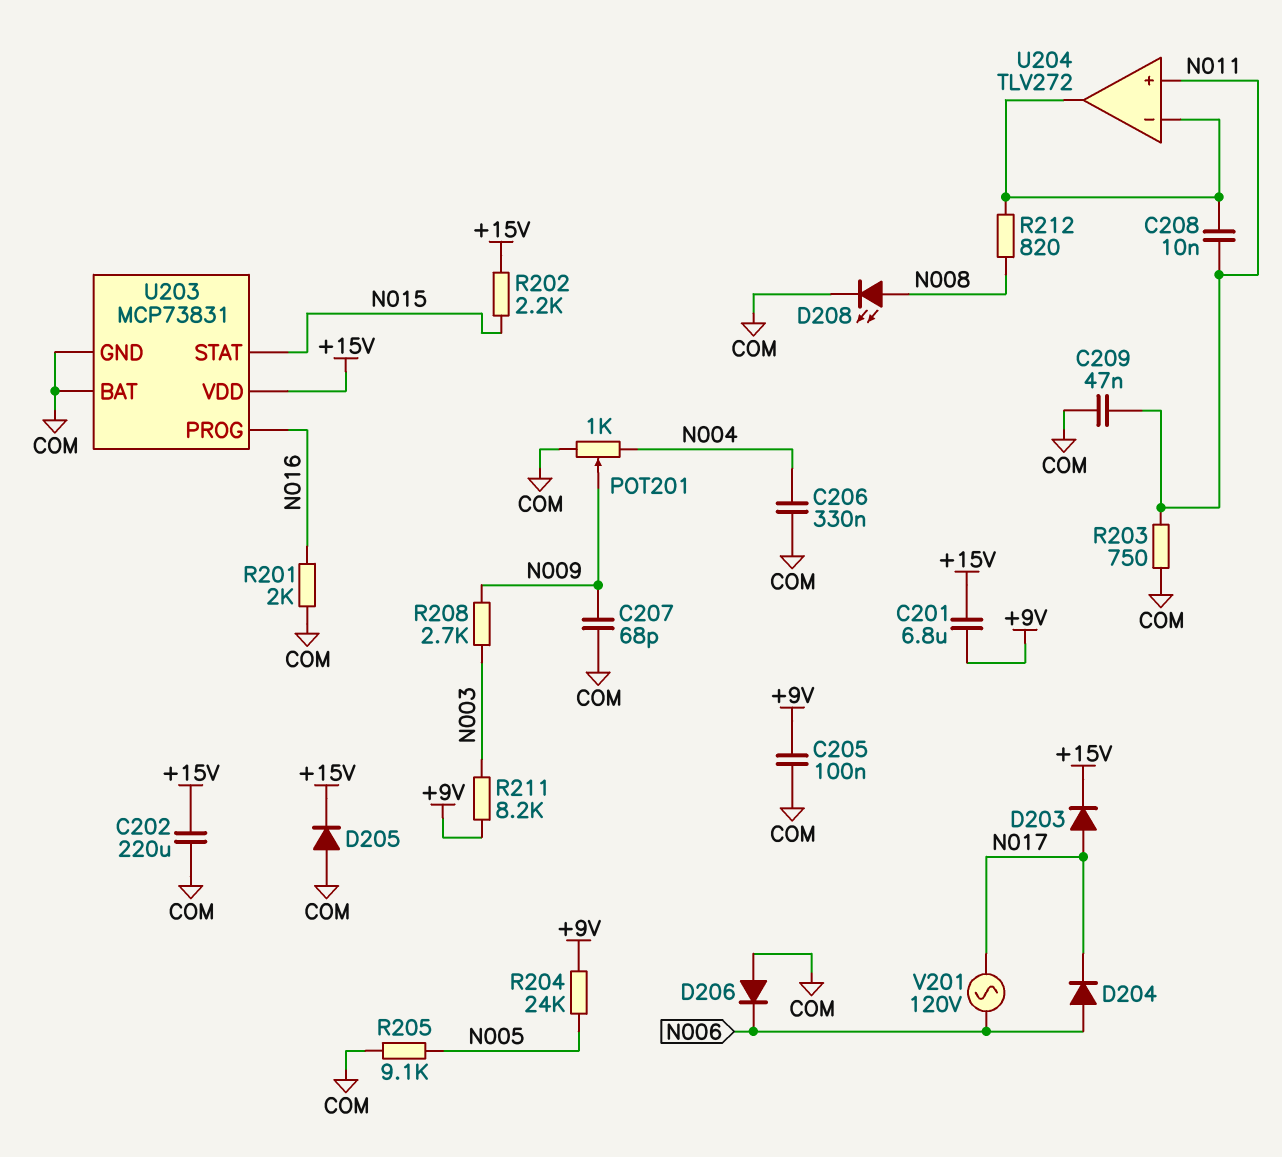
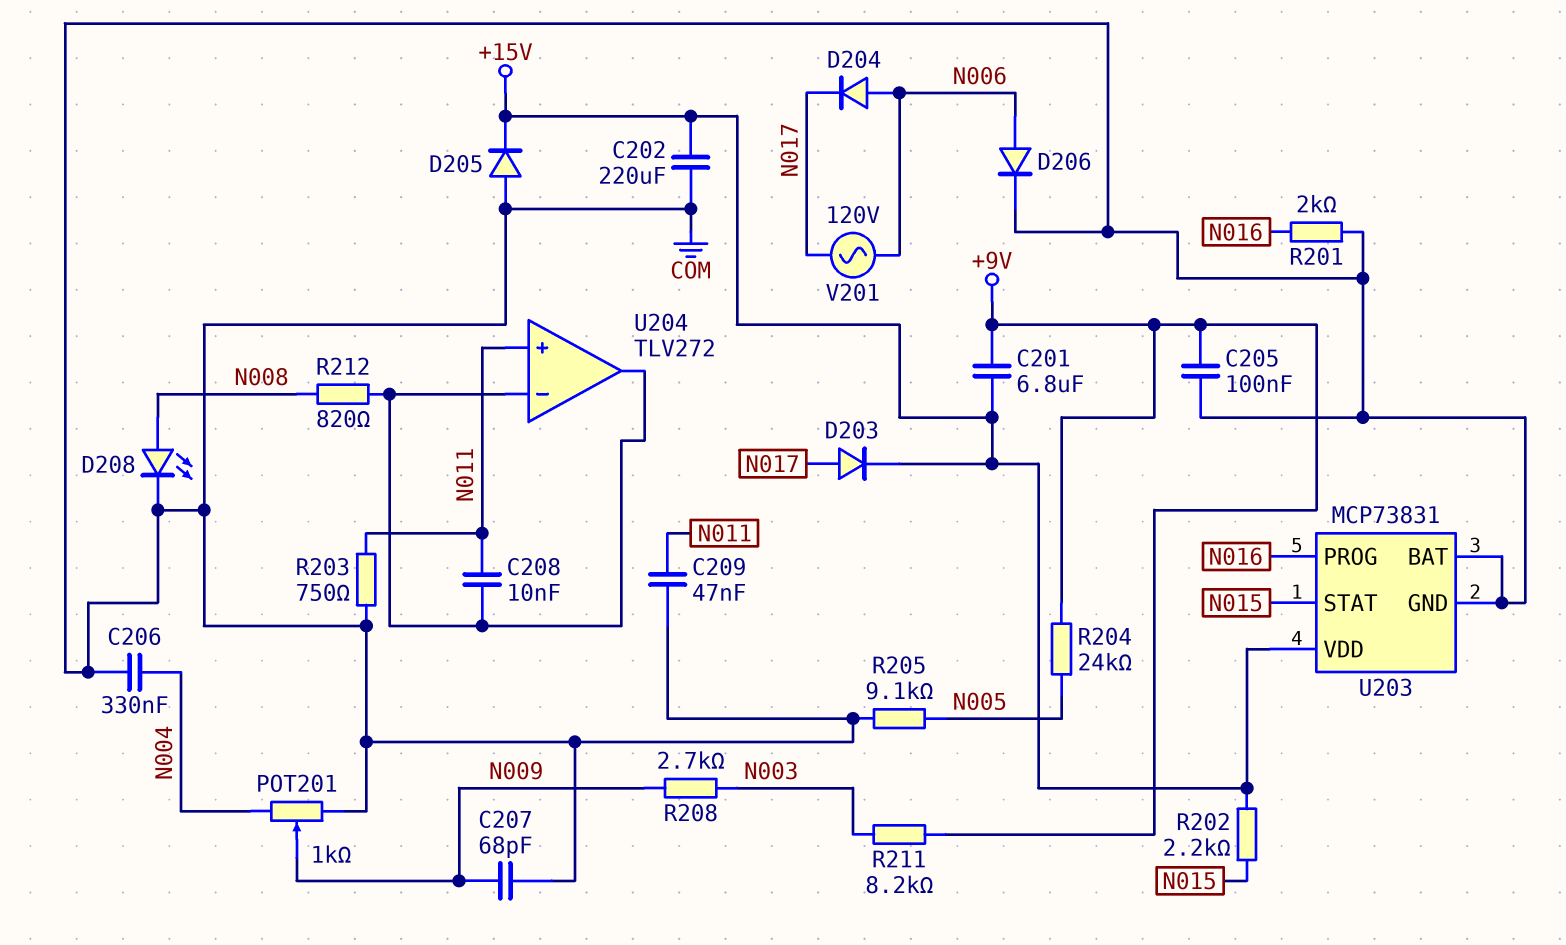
D206: diode (A COM, K N006) -> diode (A N006, K COM)

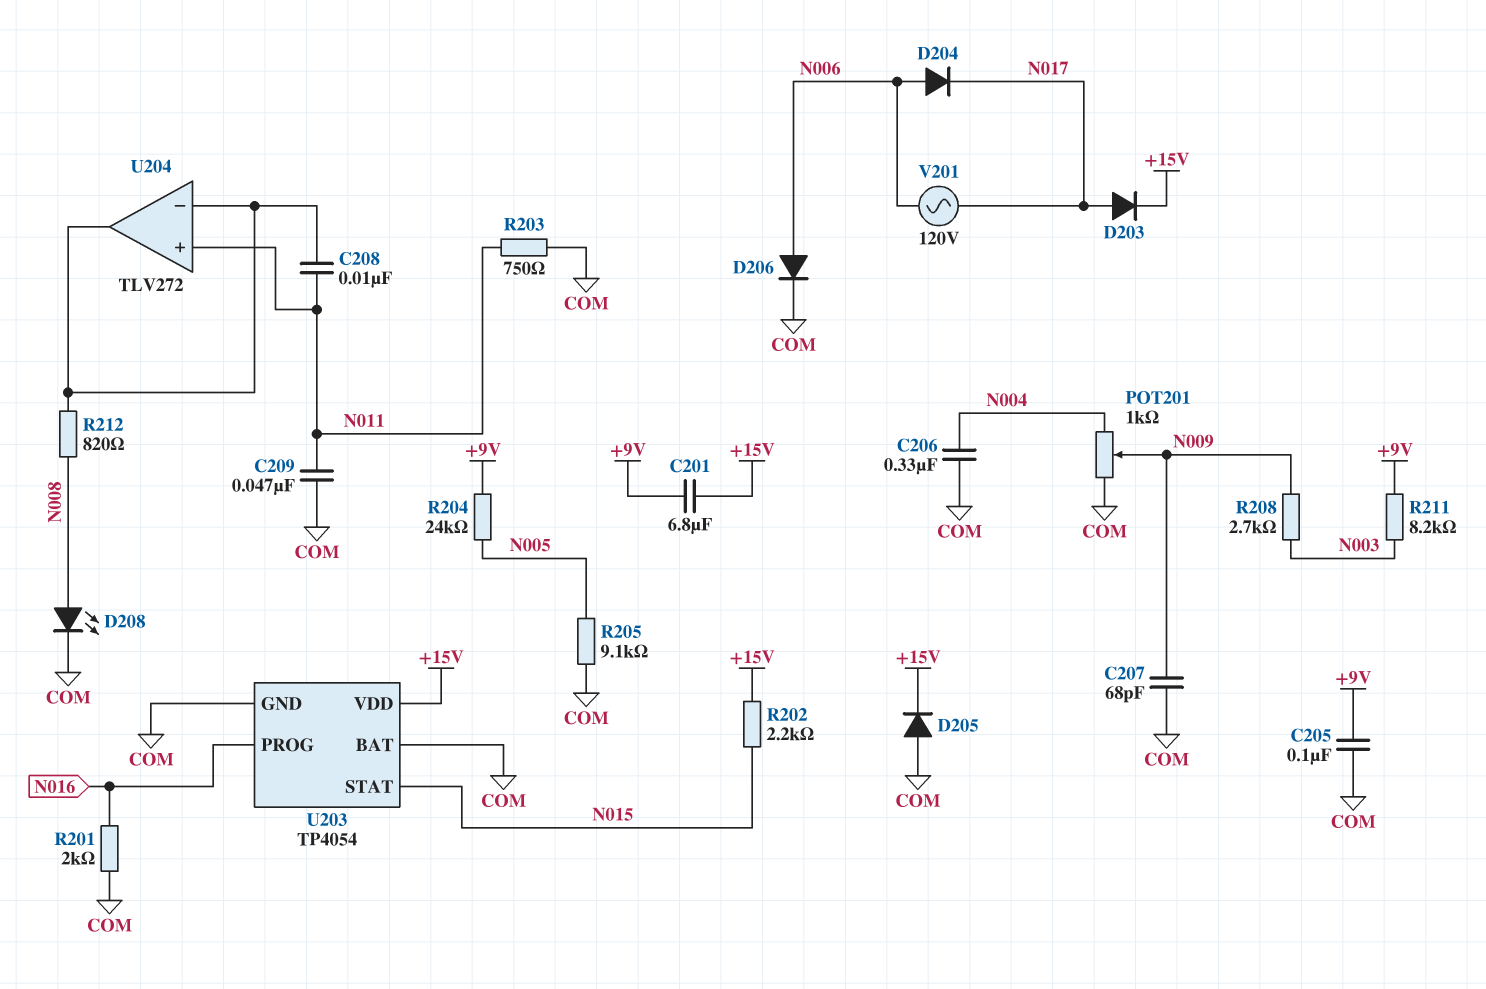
C202: 220uF (+15V, COM) -> none
U203: MCP73831 -> TP4054

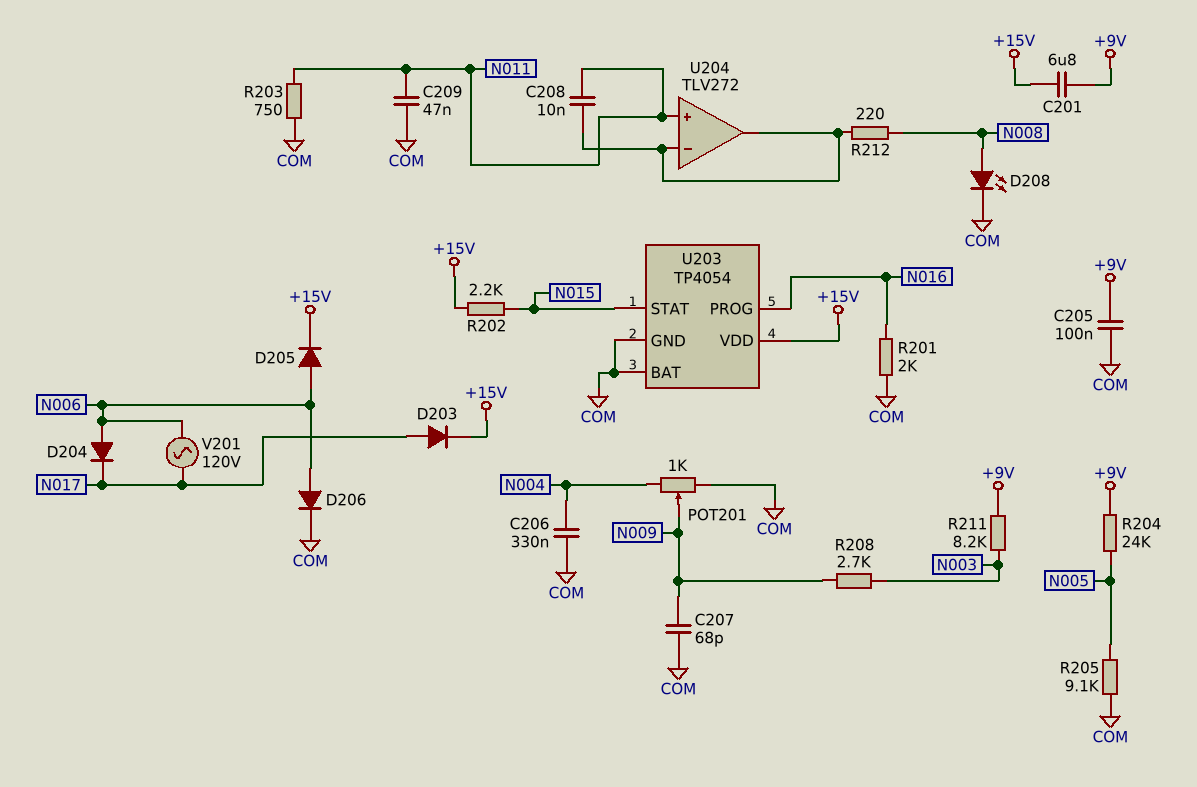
D205: diode (A COM, K +15V) -> diode (A N006, K +15V)
R212: 820 (N008, U204/in-) -> 220 (N008, U204/in-)

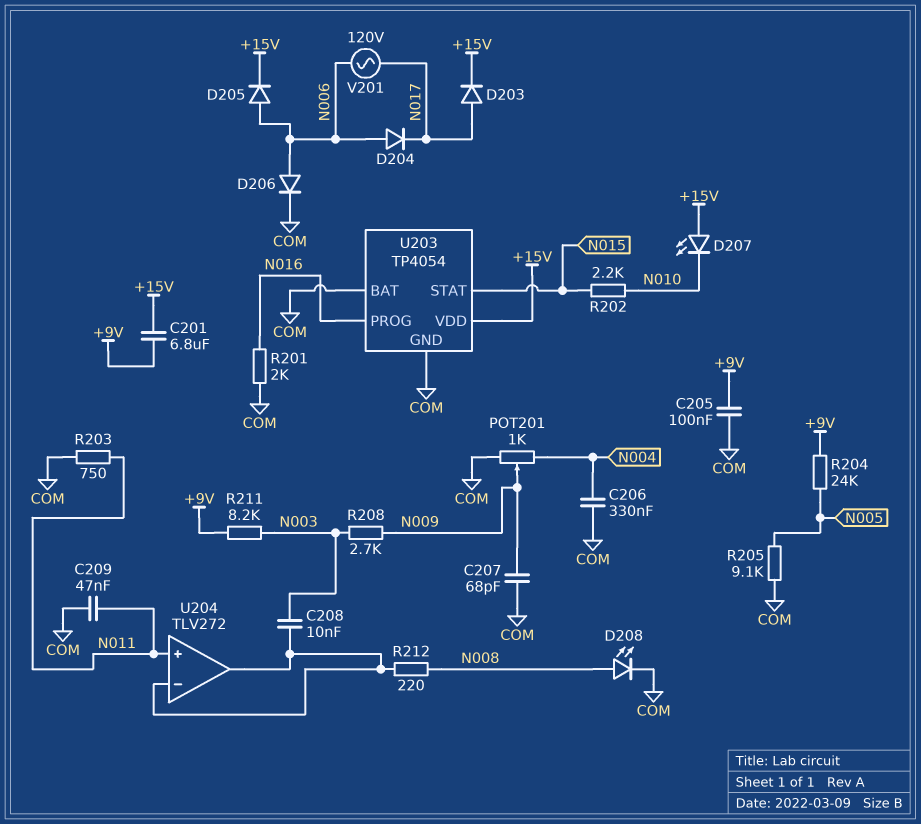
C208: 10nF (N011, U204/in-) -> 10nF (N003, U204/in-)
D207: none -> LED (A +15V, K N010)
R202: 2.2k (+15V, N015) -> 2.2k (N010, N015)

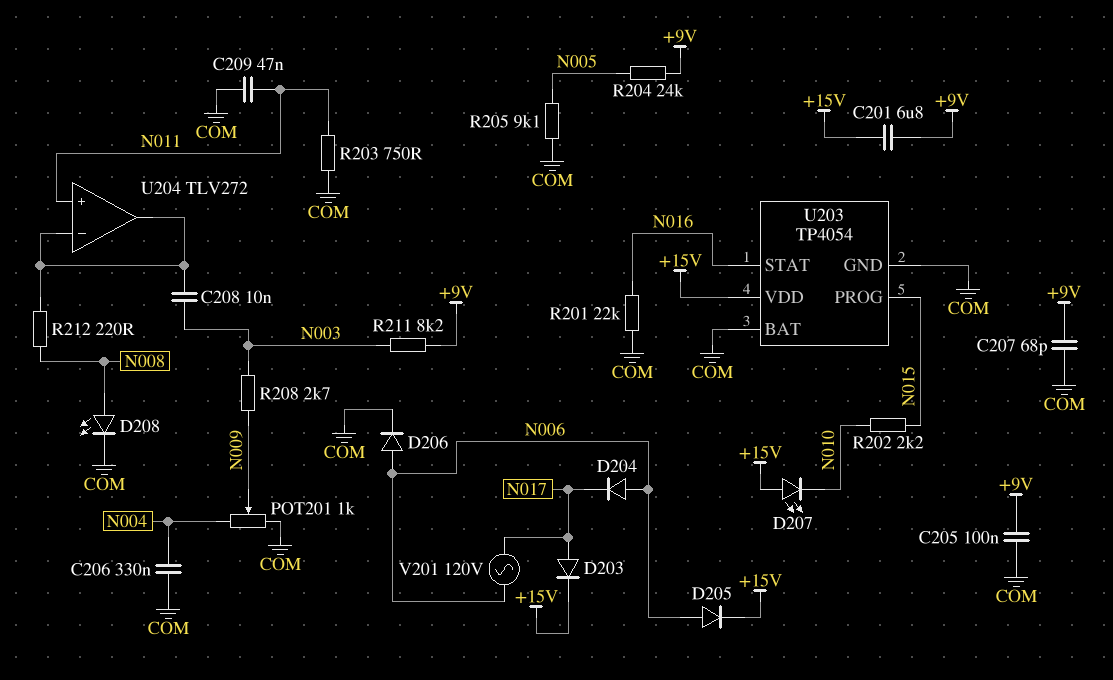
C207: 68pF (COM, N009) -> 68pF (+9V, COM)
R201: 2k (COM, N016) -> 22k (COM, N016)
U203 pin PROG: N016 -> N015
U203 pin STAT: N015 -> N016

